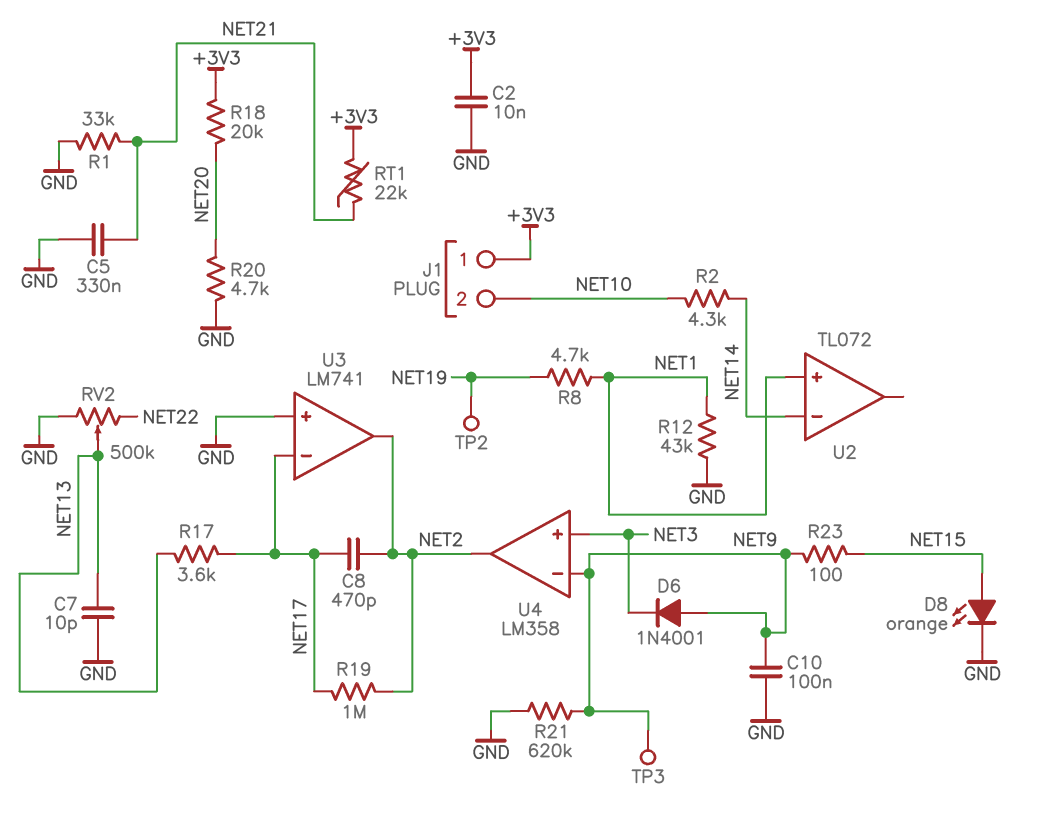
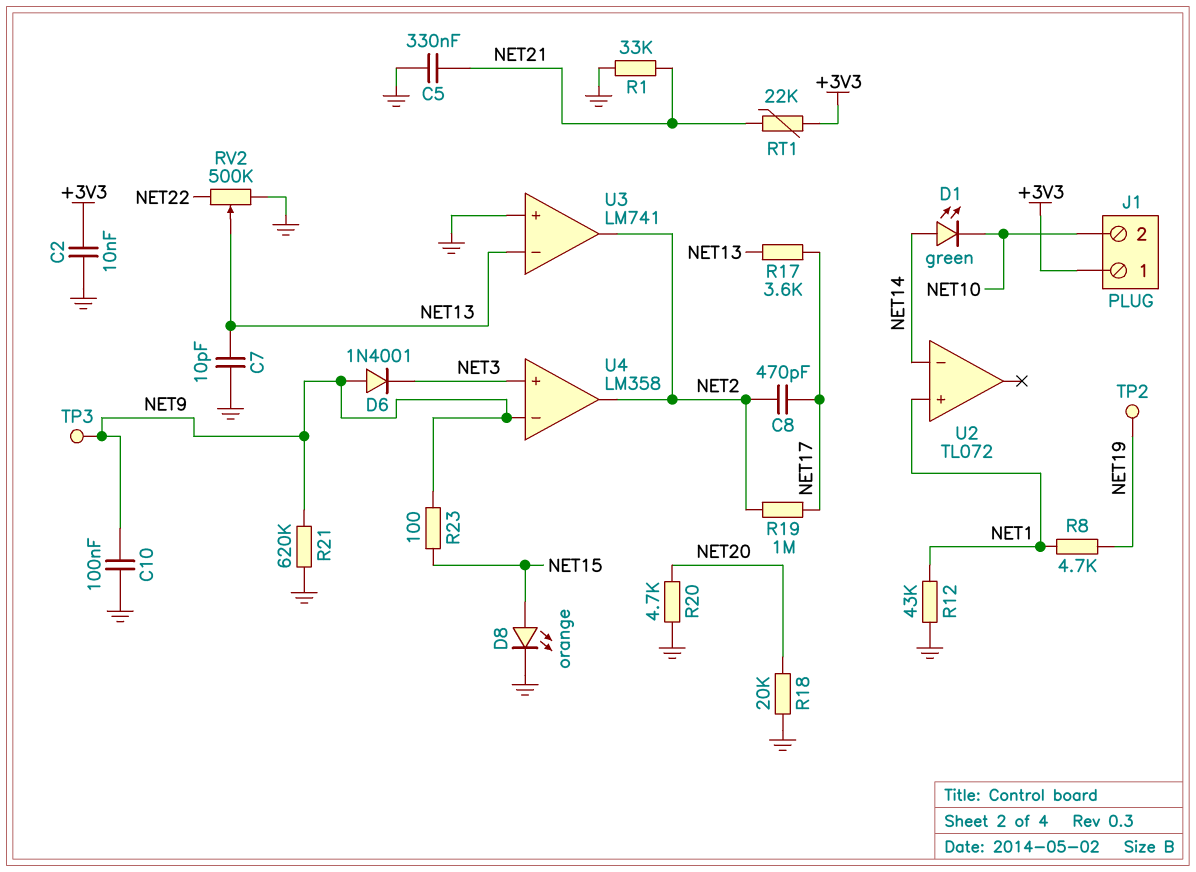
D1: none -> LED green (A NET14, K NET10)
R2: 4.3k (NET10, NET14) -> none
R18: 20k (+3V3, NET20) -> 20k (GND, NET20)
U3 pin in-: NET17 -> NET13

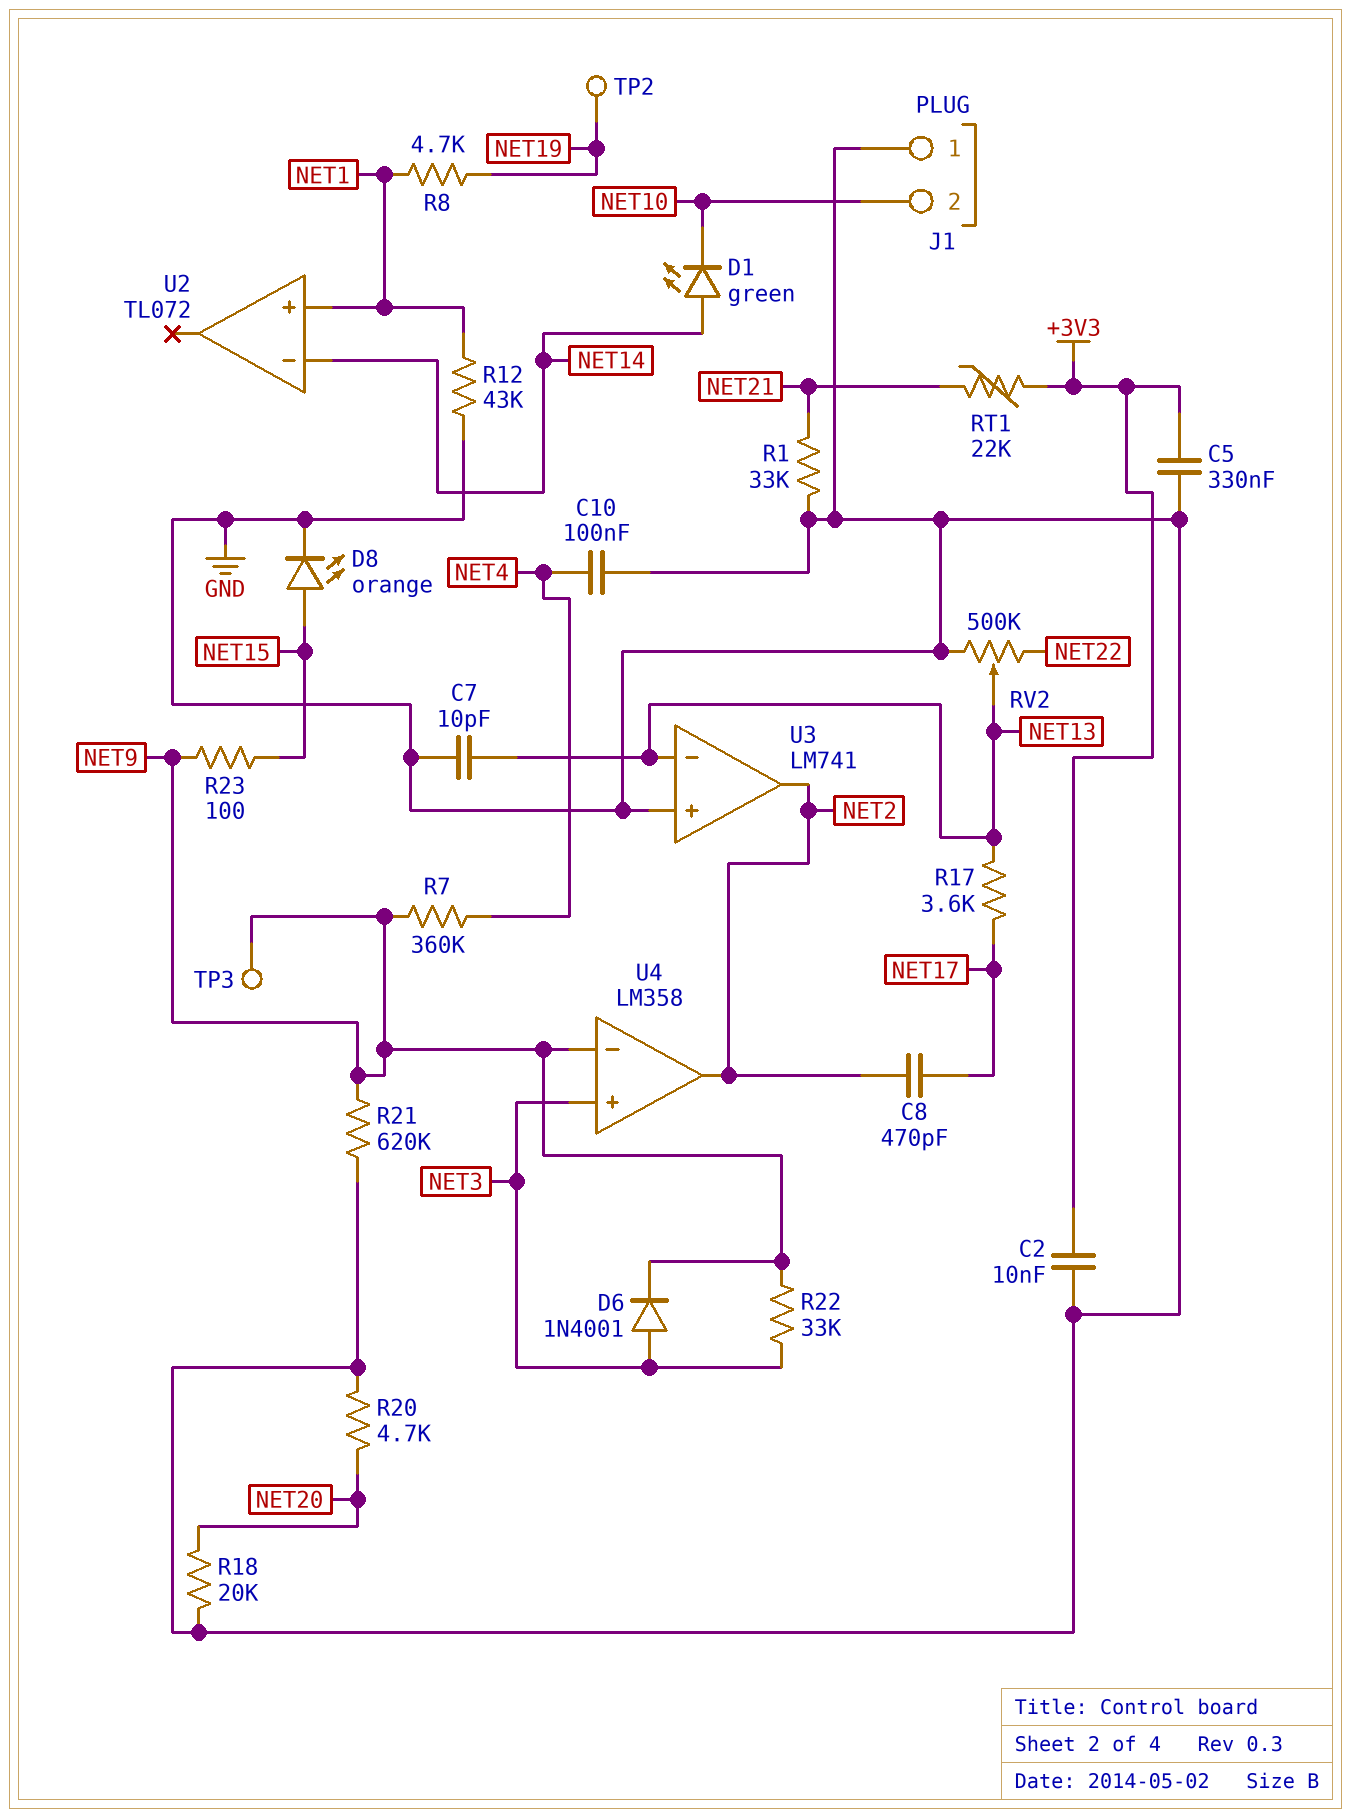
C5: 330nF (GND, NET21) -> 330nF (+3V3, GND)
C10: 100nF (GND, NET9) -> 100nF (GND, NET4)
D6: diode 1N4001 (A NET9, K NET3) -> diode 1N4001 (A NET3, K NET9)
J1 pin 1: +3V3 -> GND
R7: none -> 360k (NET4, NET9)
R19: 1M (NET2, NET17) -> none
R22: none -> 33k (NET3, NET9)

